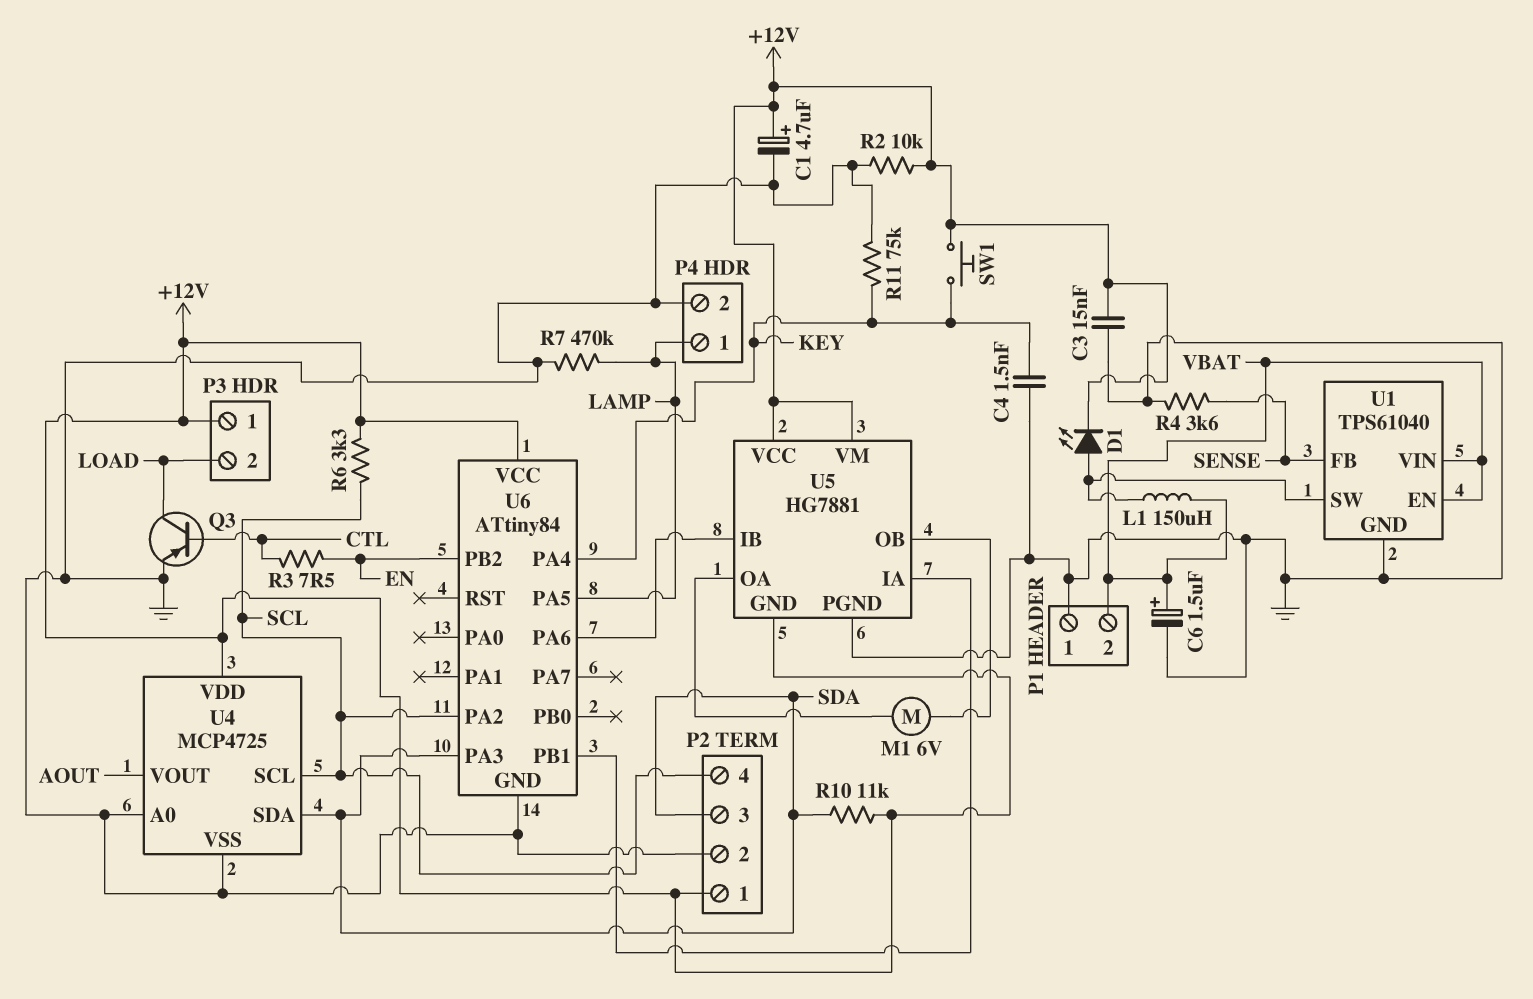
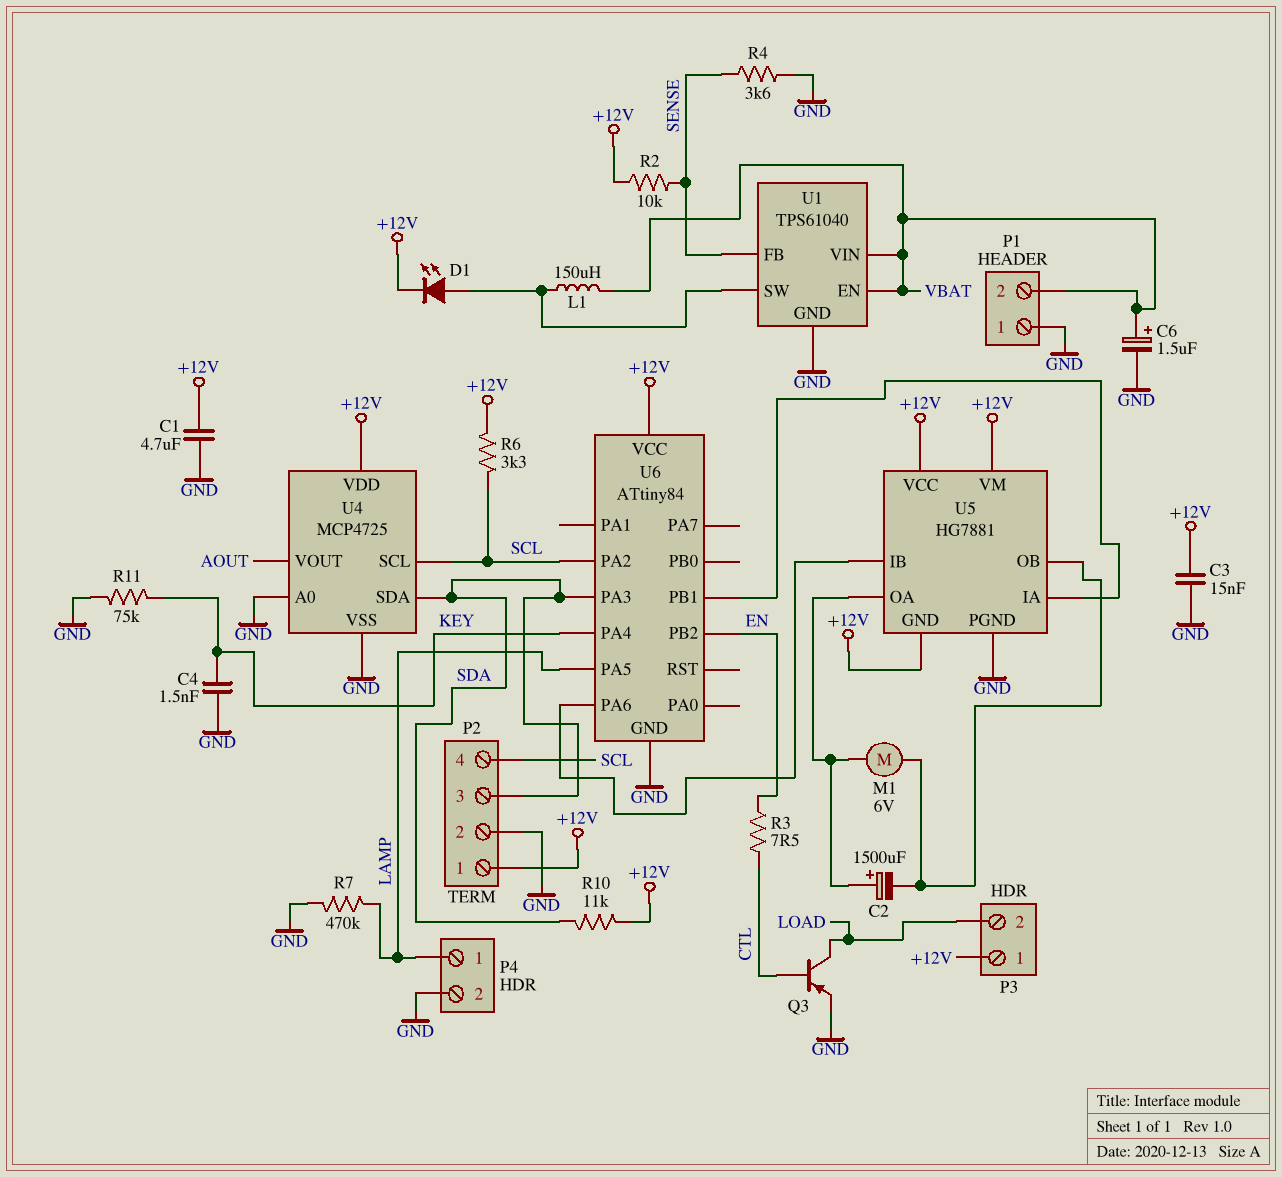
C1: 4.7uF (plus +12V, minus GND) -> 4.7uF (+12V, GND)
C2: none -> 1500uF (plus U5/OA, minus U5/OB)
R2: 10k (+12V, GND) -> 10k (+12V, SENSE)
SW1: button (+12V, KEY) -> none

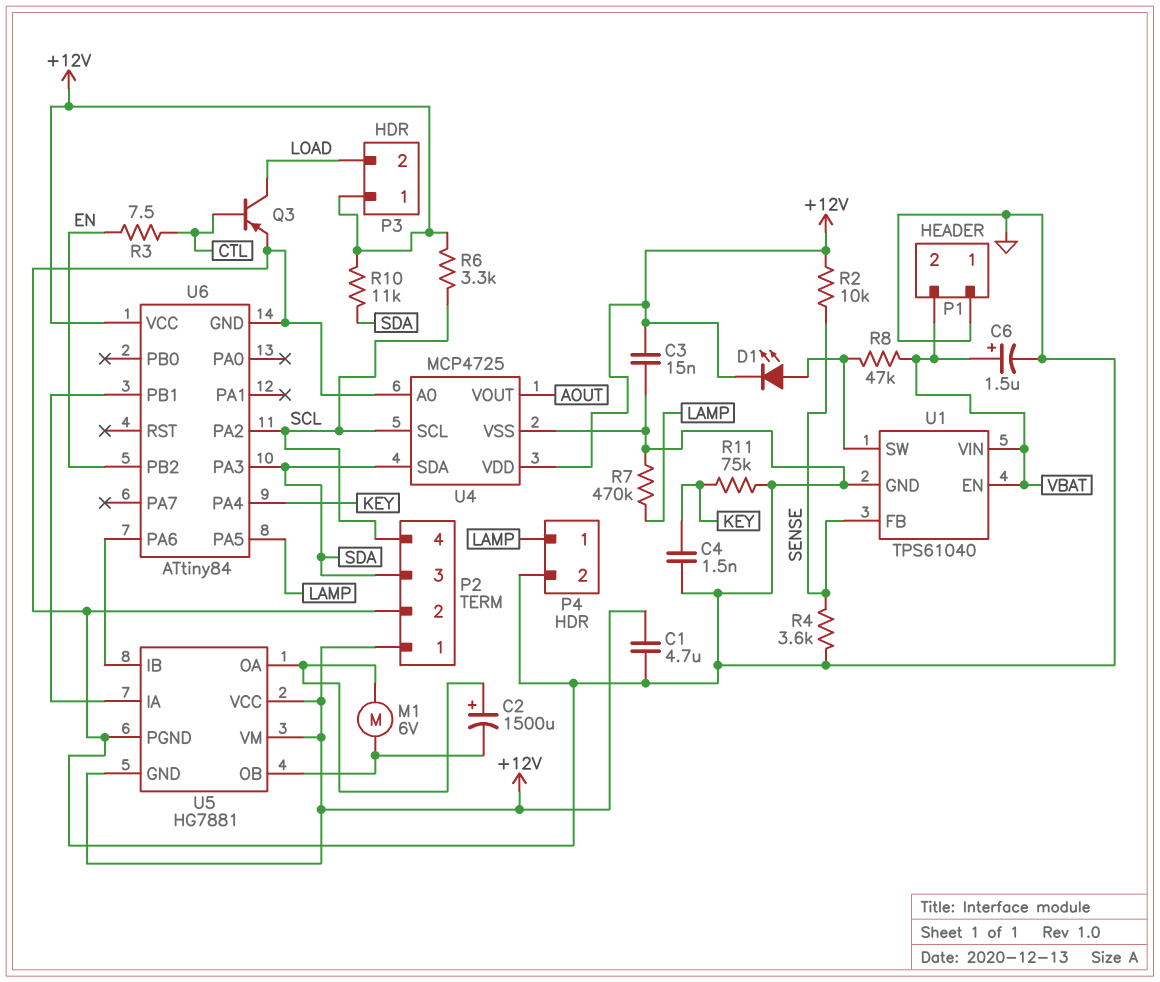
L1: 150uH (U1/SW, VBAT) -> none
R8: none -> 47k (U1/SW, VBAT)

